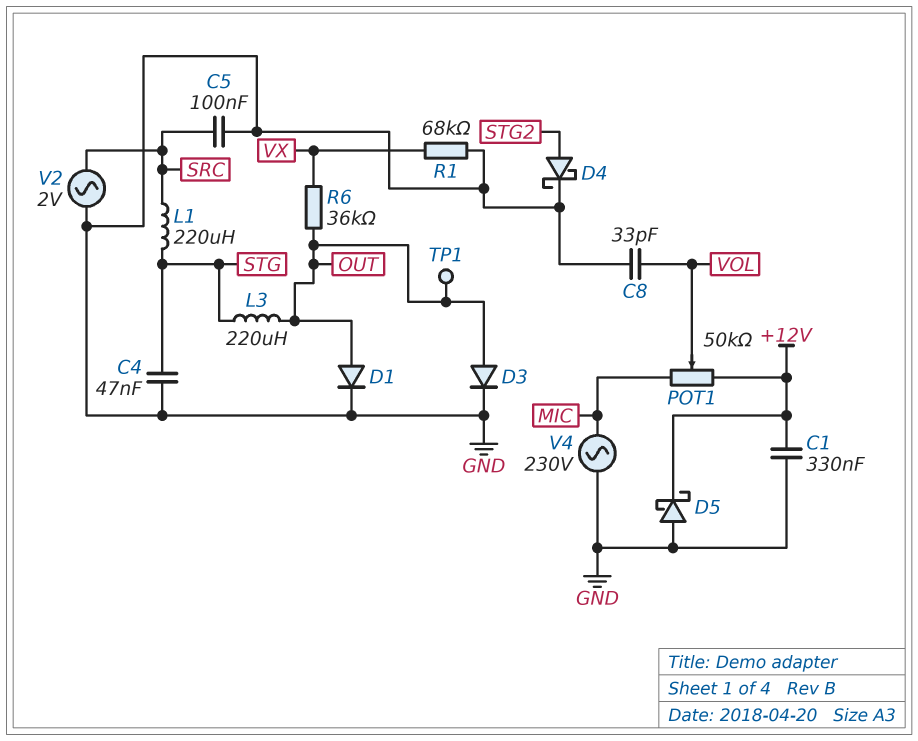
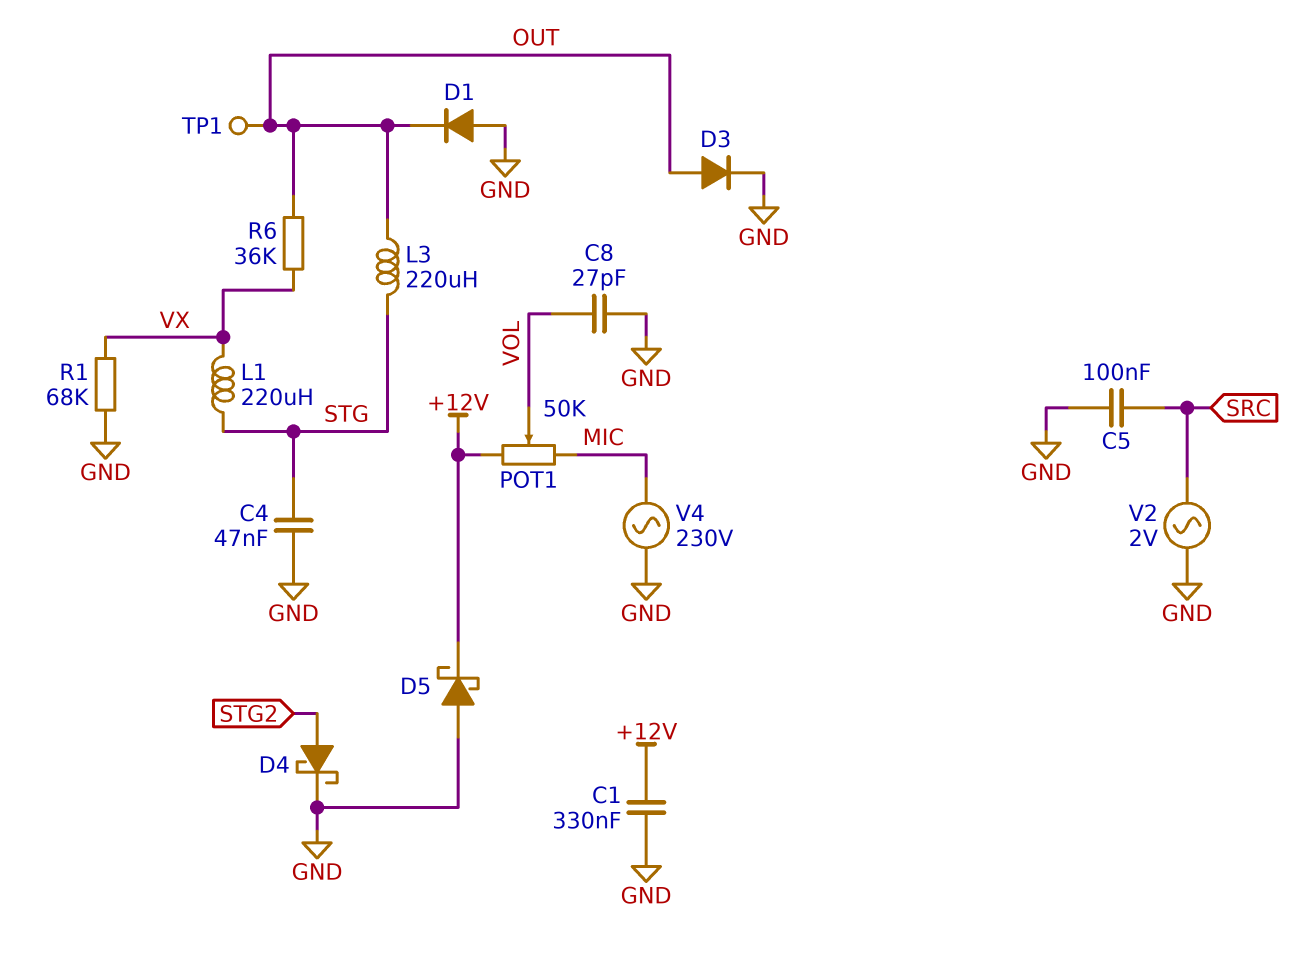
C8: 33pF (GND, VOL) -> 27pF (GND, VOL)
D1: diode (A OUT, K GND) -> diode (A GND, K OUT)
L1: 220uH (SRC, STG) -> 220uH (STG, VX)

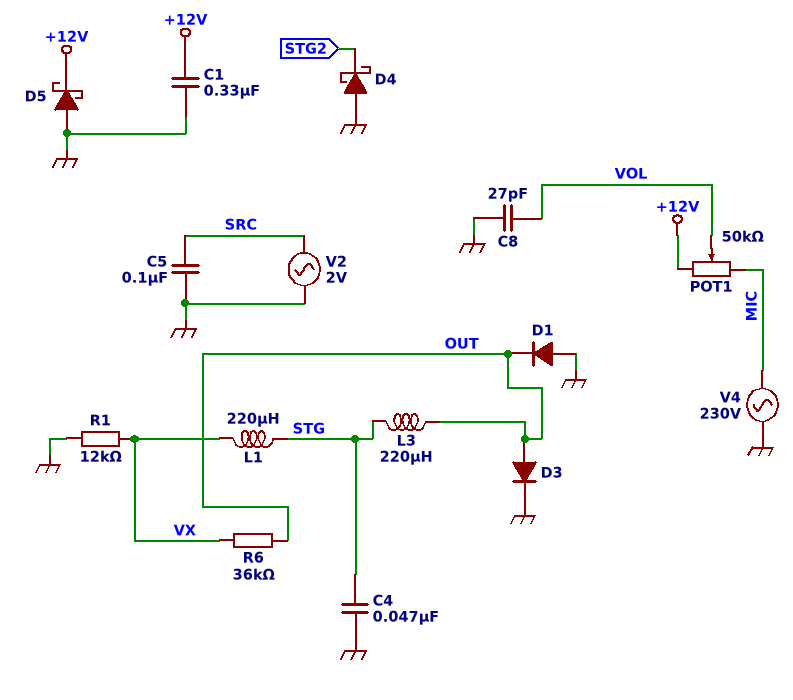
D4: schottky (A STG2, K GND) -> schottky (A GND, K STG2)
R1: 68k (GND, VX) -> 12k (GND, VX)
TP1: test point (OUT) -> none

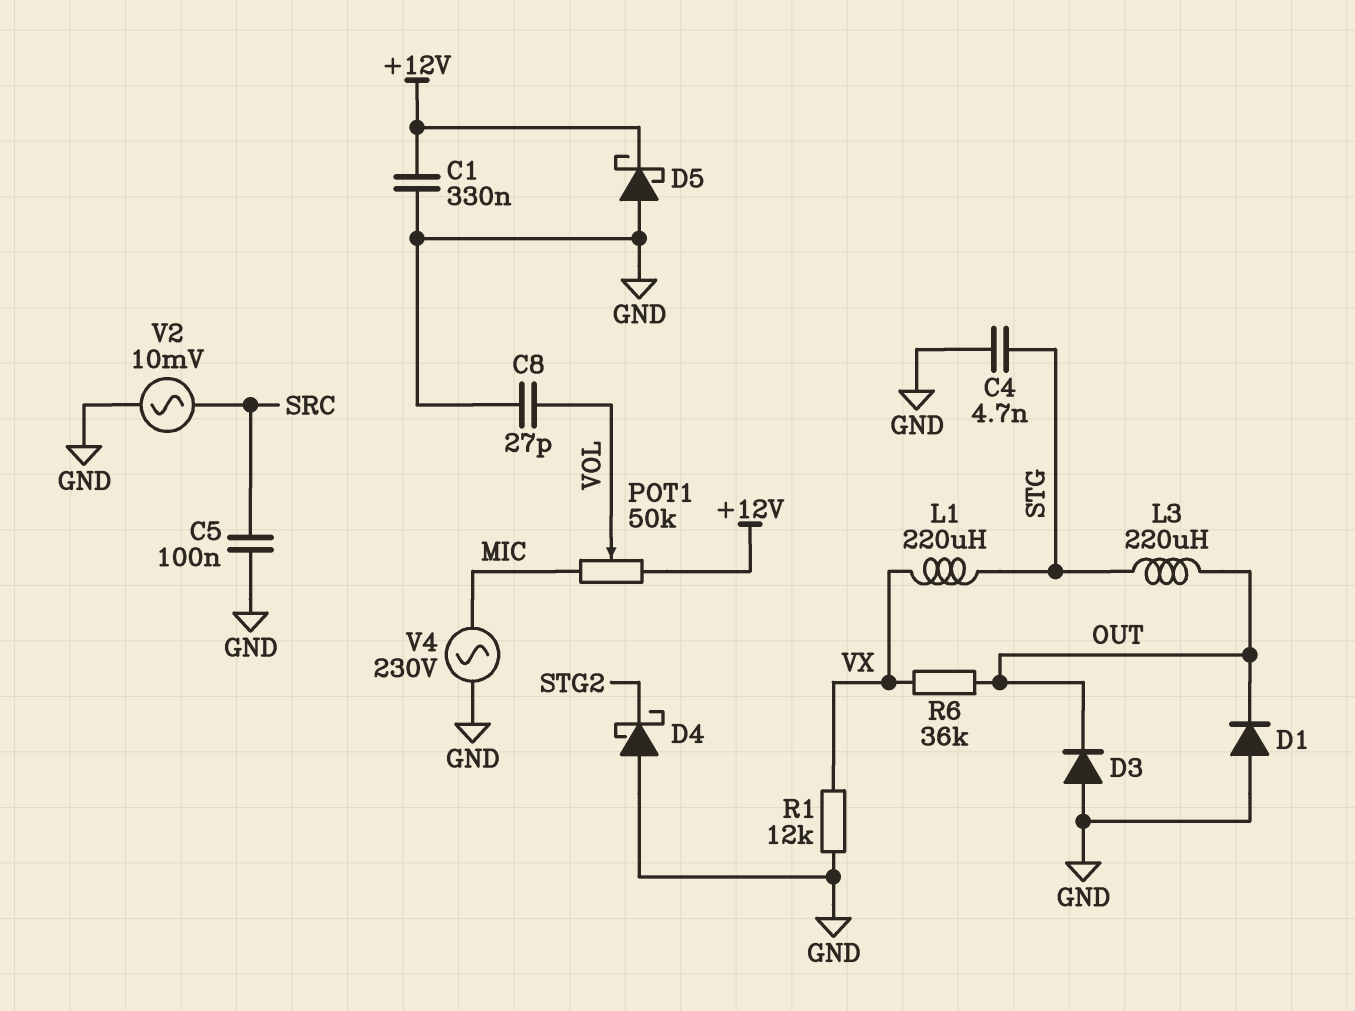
C4: 47nF (GND, STG) -> 4.7nF (GND, STG)
D3: diode (A OUT, K GND) -> diode (A GND, K OUT)
V2: AC 2V (GND, SRC) -> AC 10mV (GND, SRC)

